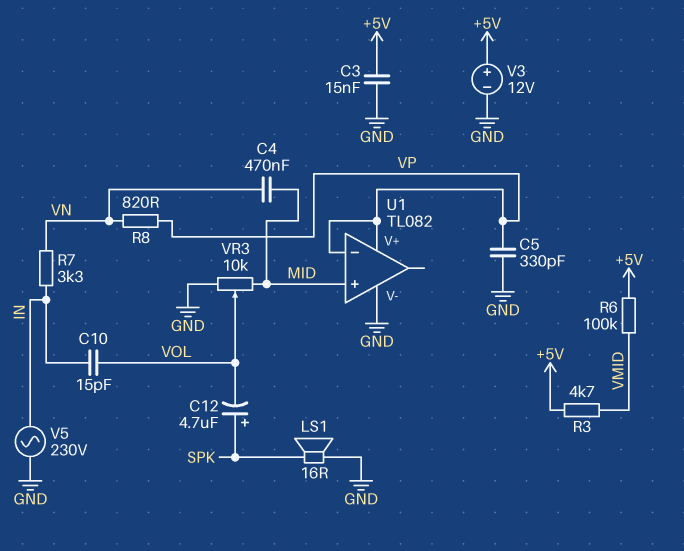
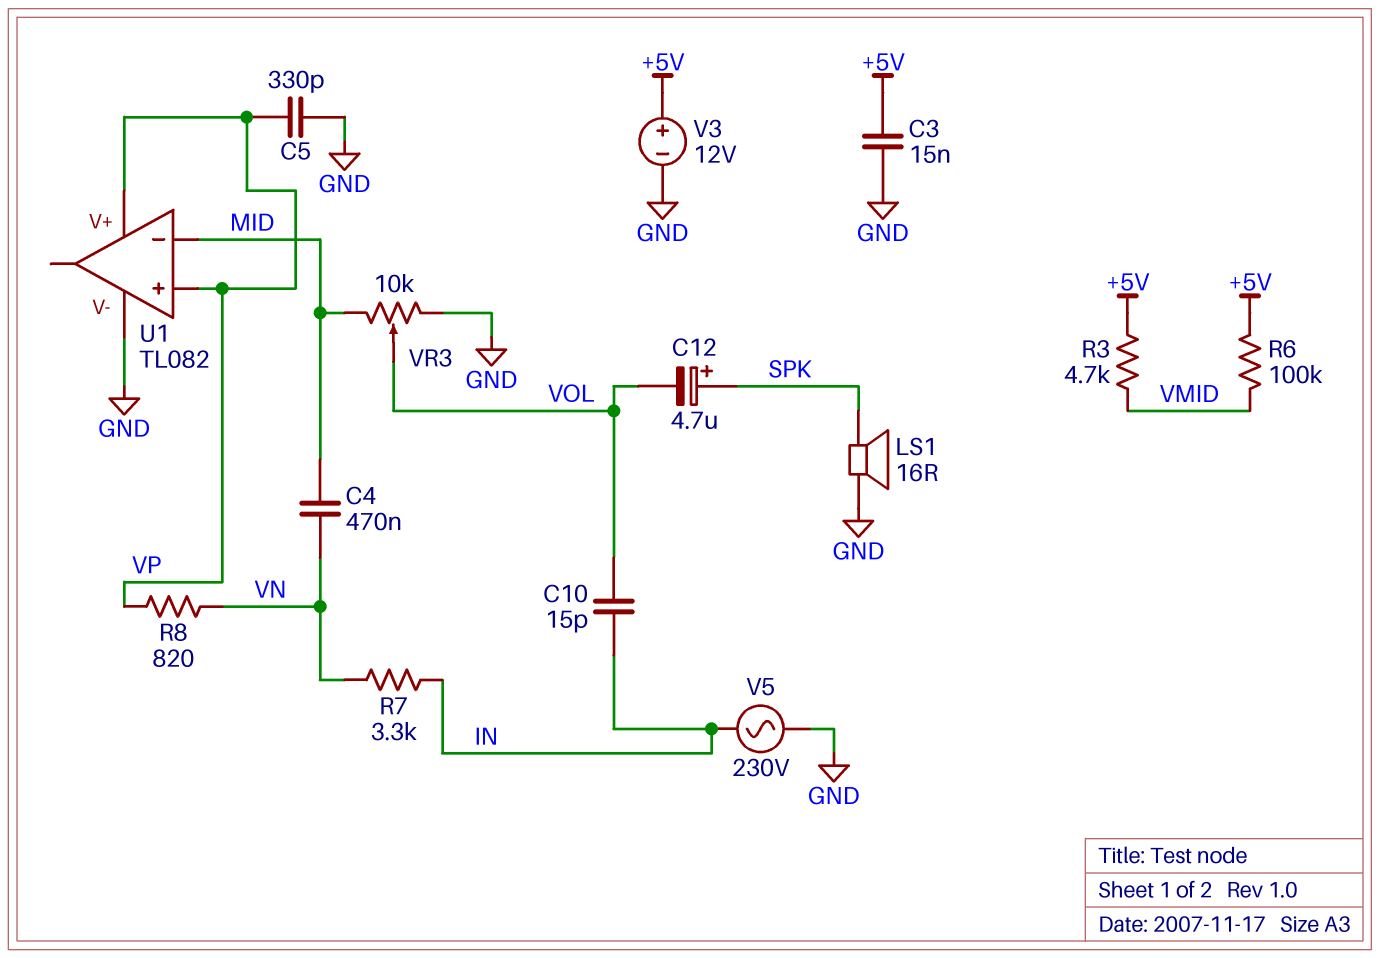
U1 pin in+: MID -> VP
U1 pin in-: VP -> MID

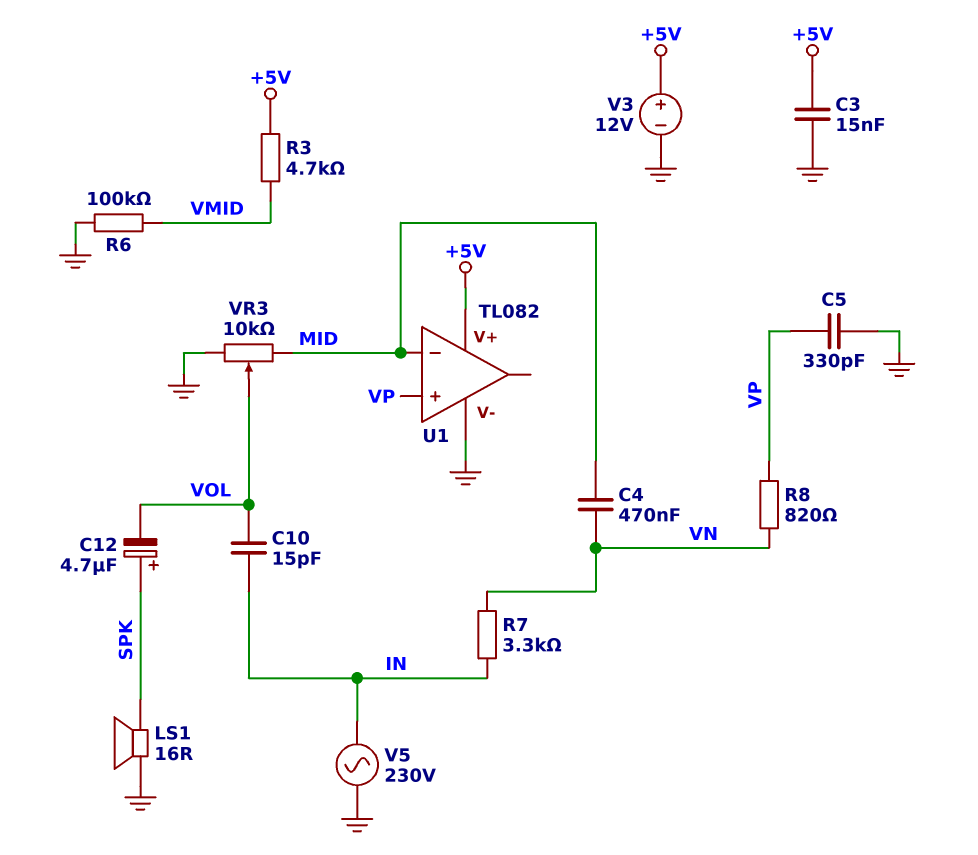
R6: 100k (+5V, VMID) -> 100k (GND, VMID)
U1 pin V+: VP -> +5V

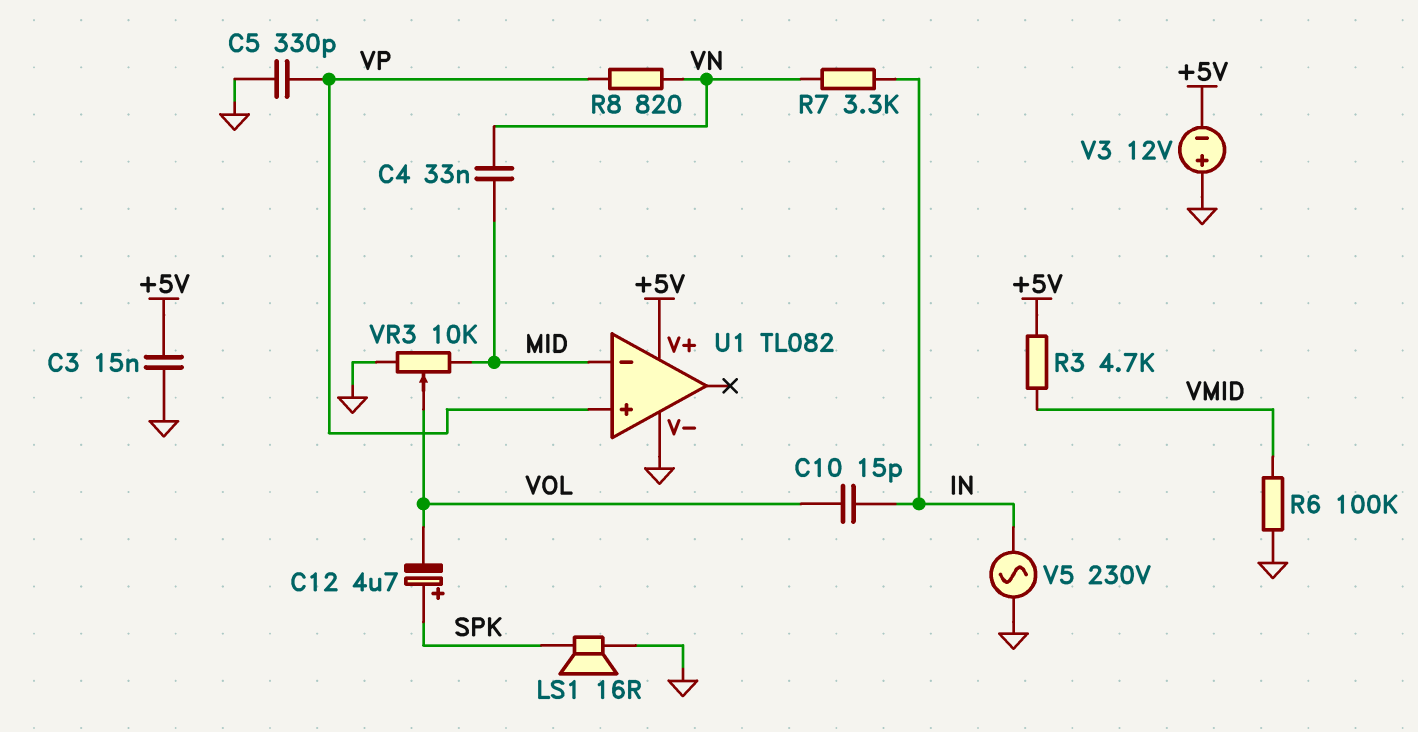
C4: 470nF (MID, VN) -> 33nF (MID, VN)
V3: 12V (plus +5V, minus GND) -> 12V (plus GND, minus +5V)

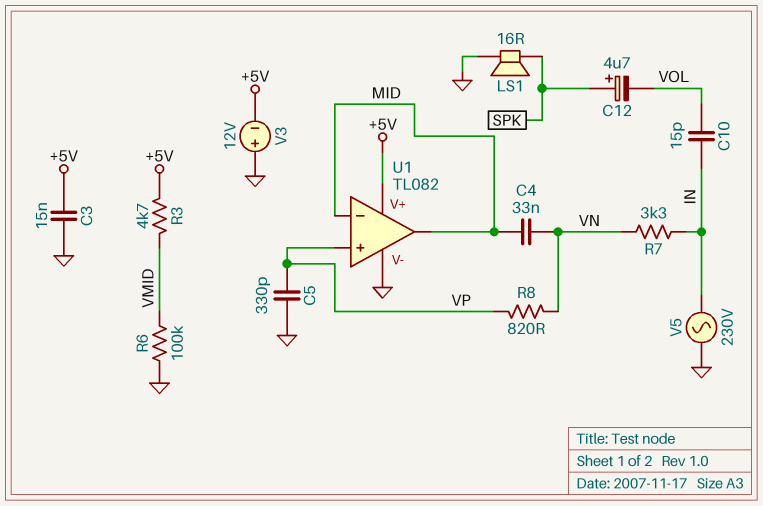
U1 pin out: none -> MID
VR3: 10k (GND, MID, wiper VOL) -> none

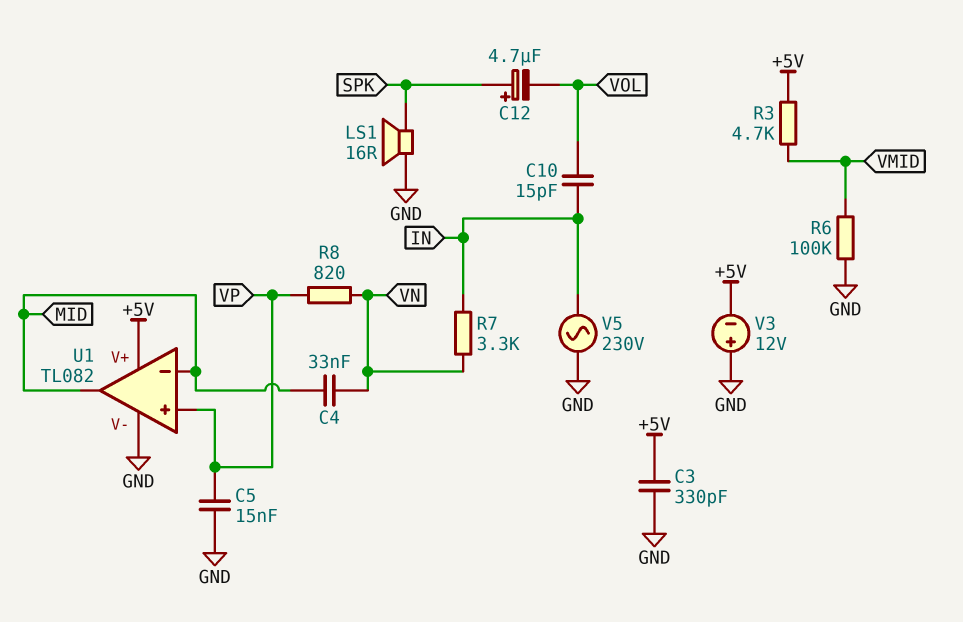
C3: 15nF (+5V, GND) -> 330pF (+5V, GND)
C5: 330pF (GND, VP) -> 15nF (GND, VP)

